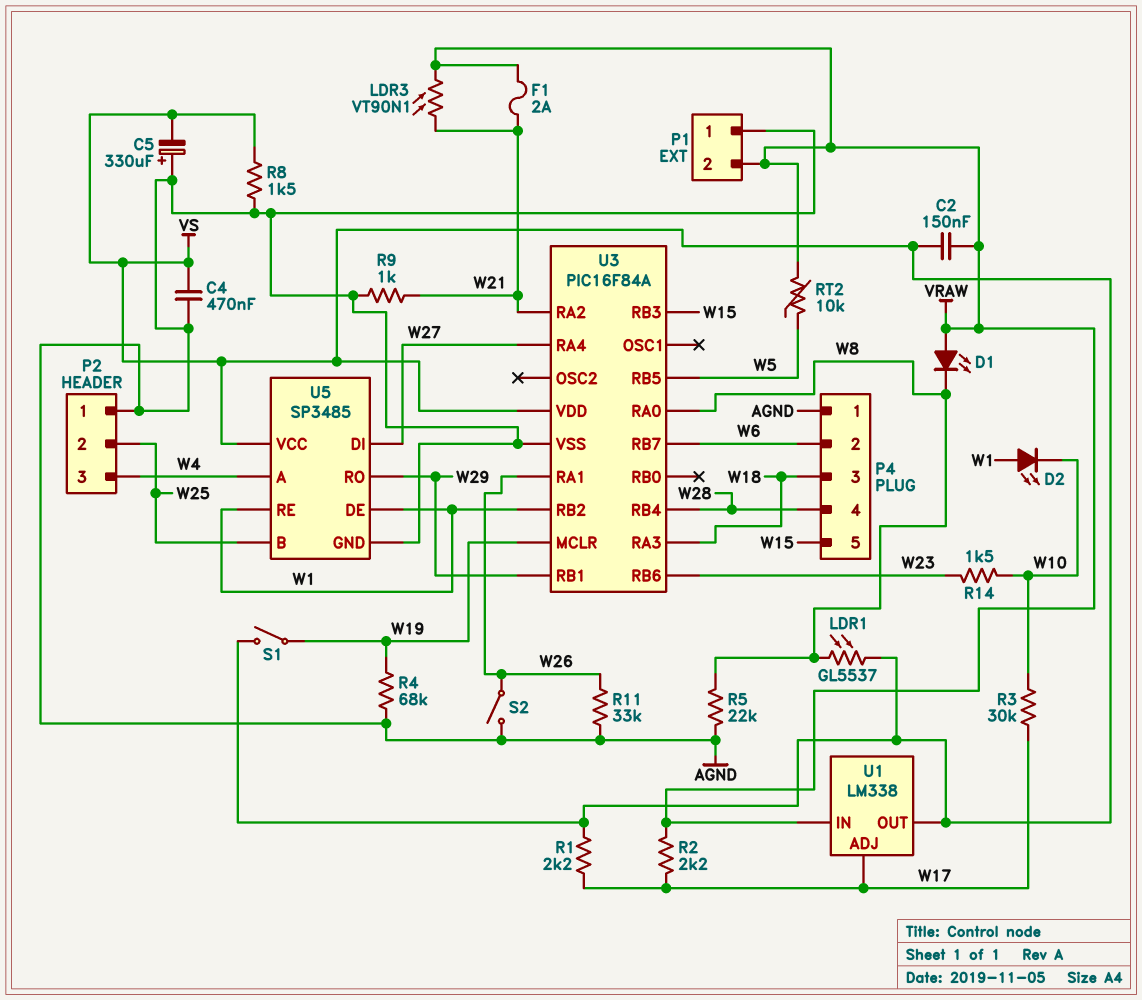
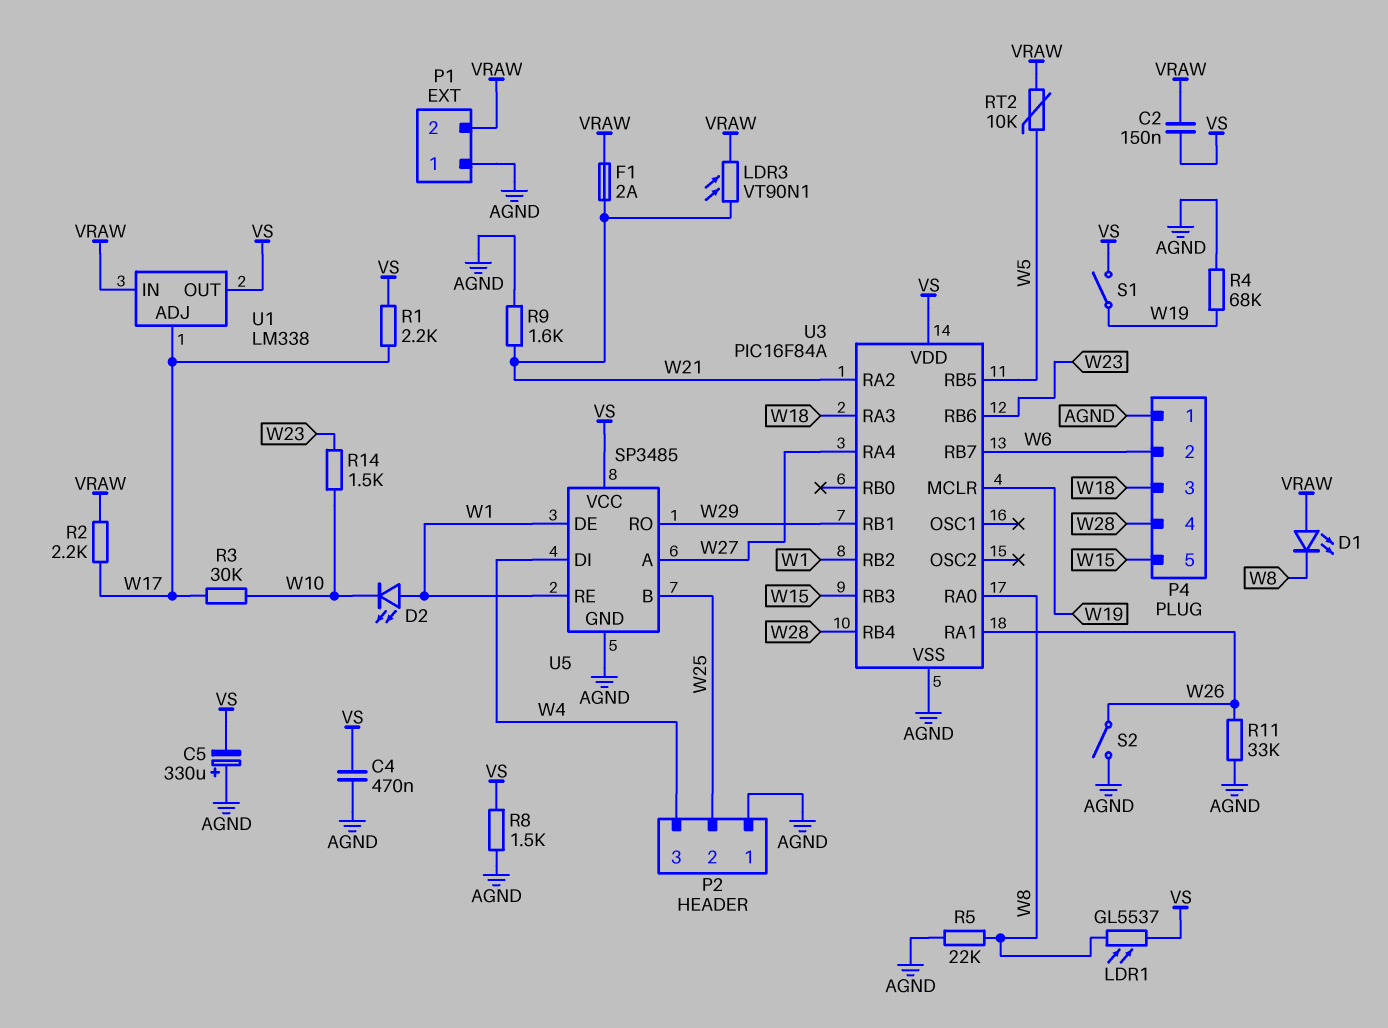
R9: 1k (AGND, W21) -> 1.6k (AGND, W21)
U5 pin A: W4 -> W27
U5 pin DI: W27 -> W4

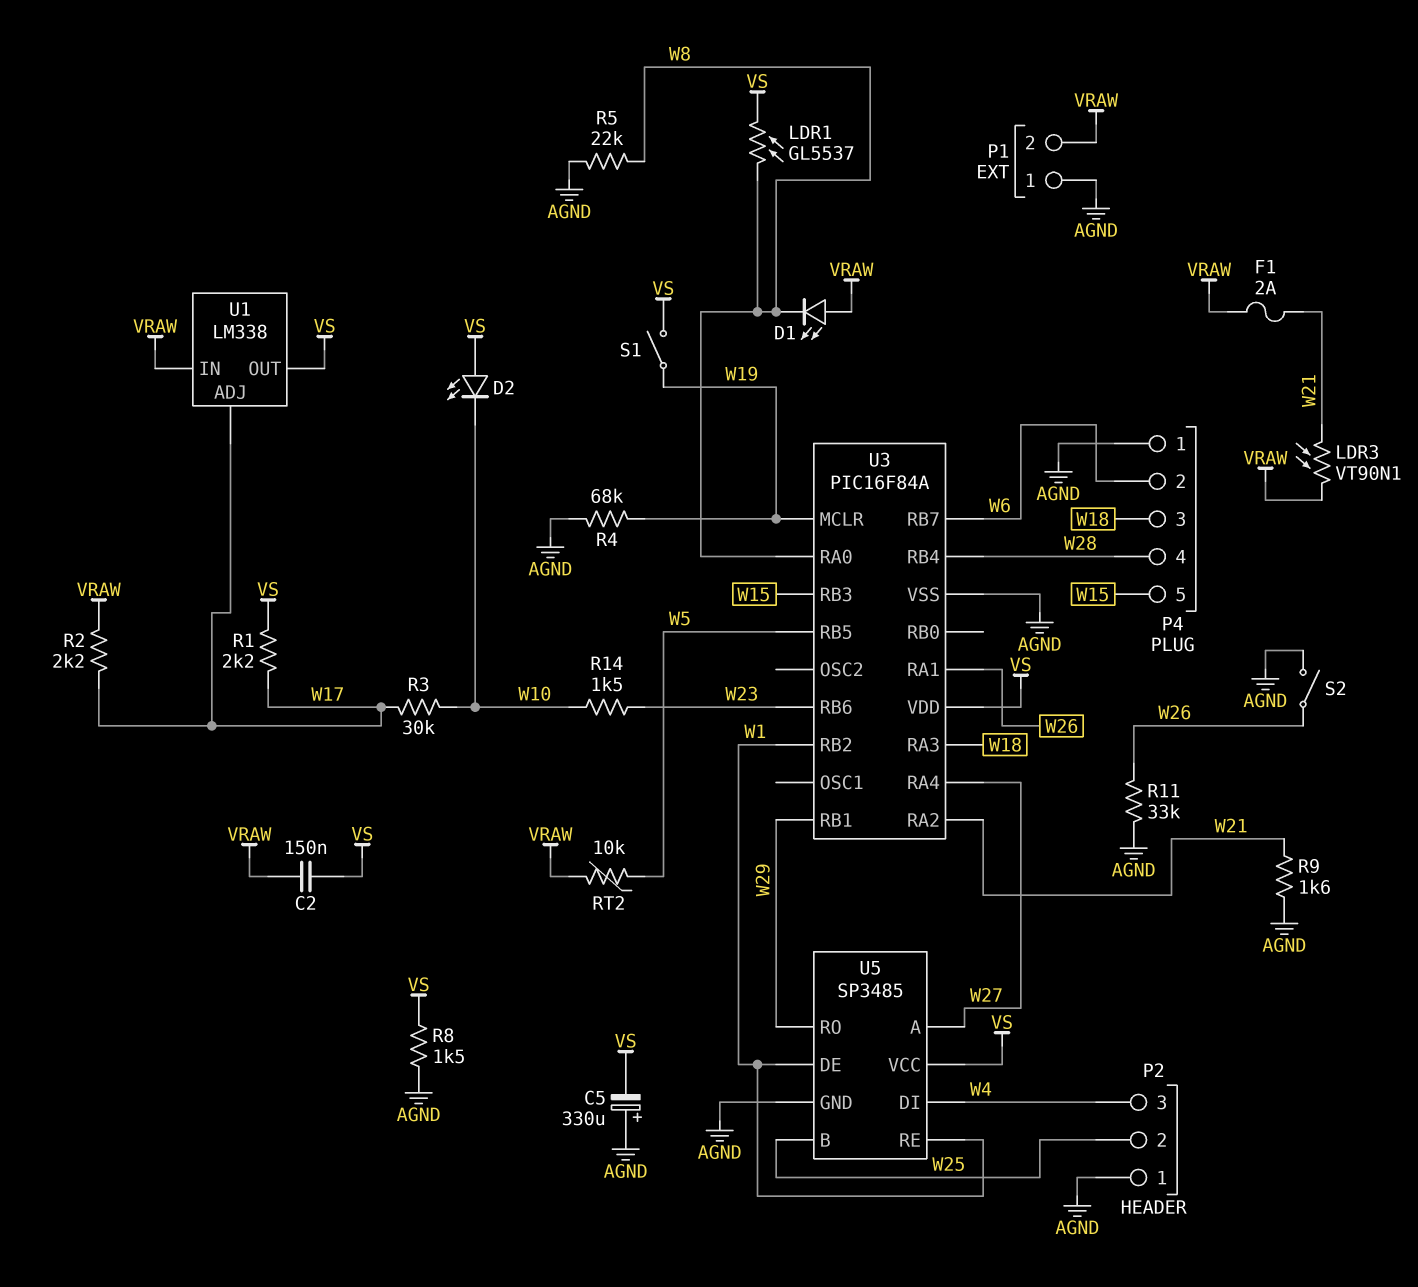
C4: 470nF (AGND, VS) -> none
D2: LED (A W1, K W10) -> LED (A VS, K W10)

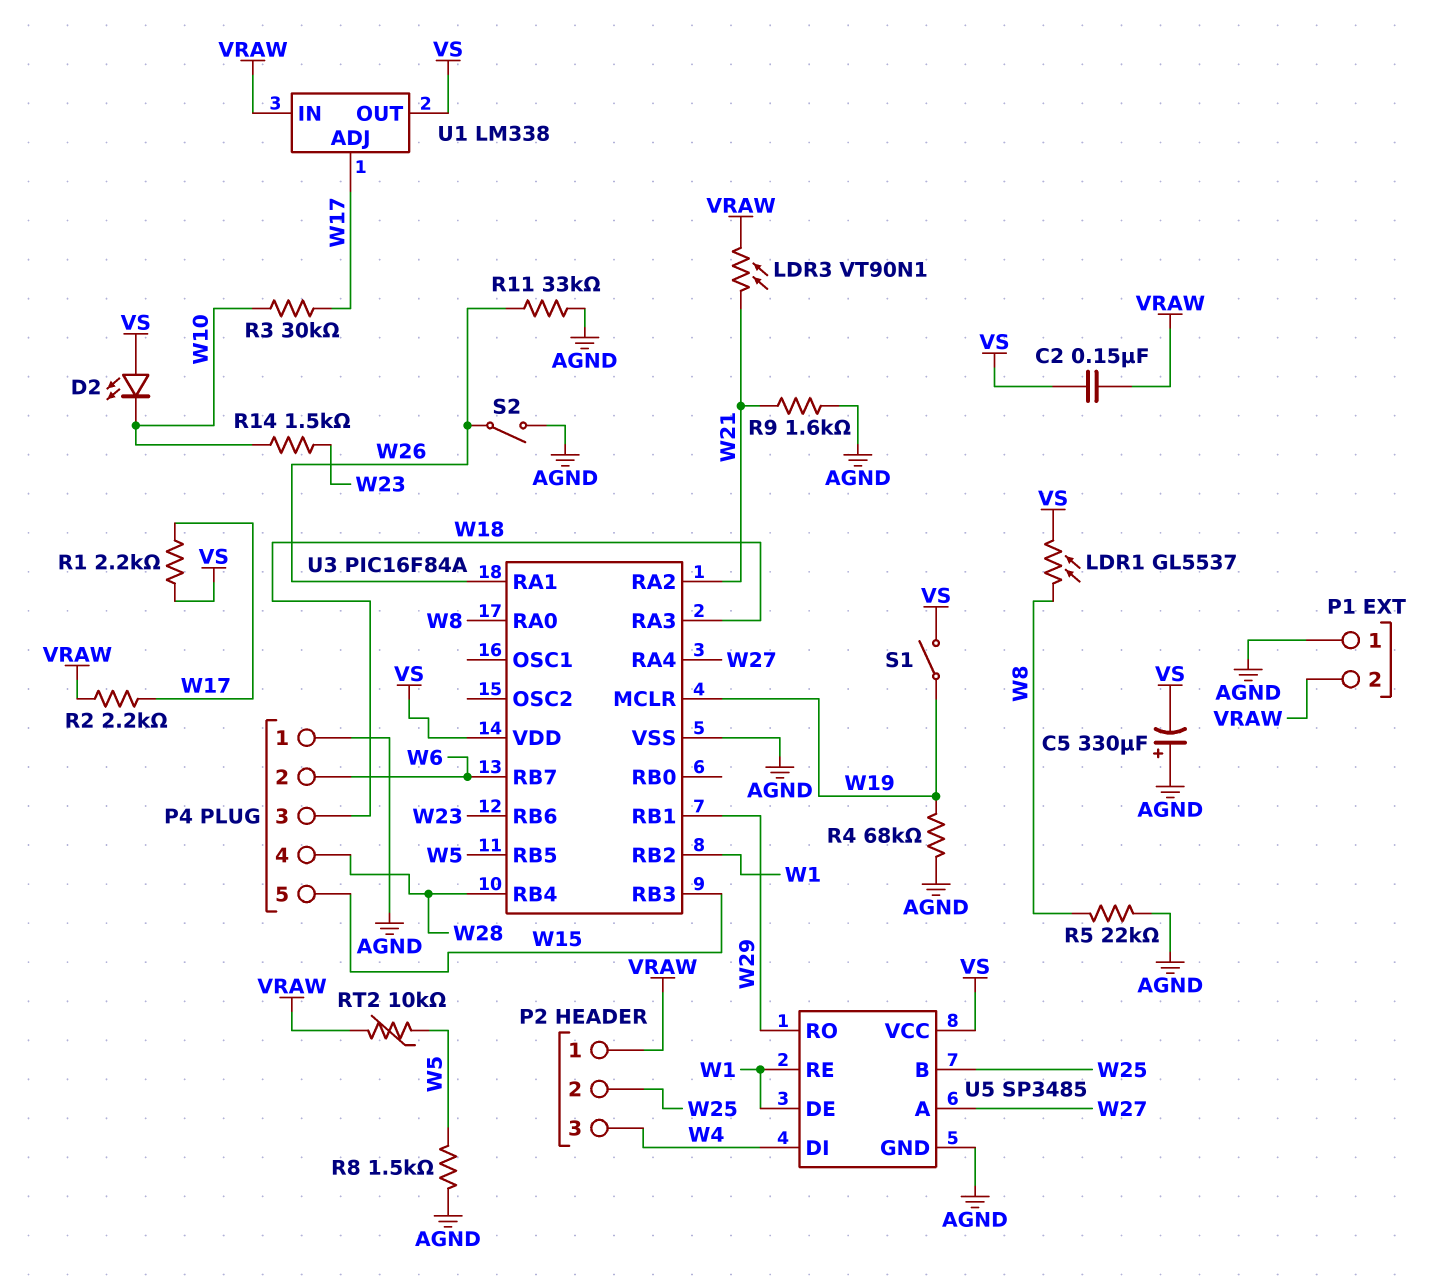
D1: LED (A VRAW, K W8) -> none
F1: 2A (VRAW, W21) -> none
P2 pin 1: AGND -> VRAW
R8: 1.5k (AGND, VS) -> 1.5k (AGND, W5)

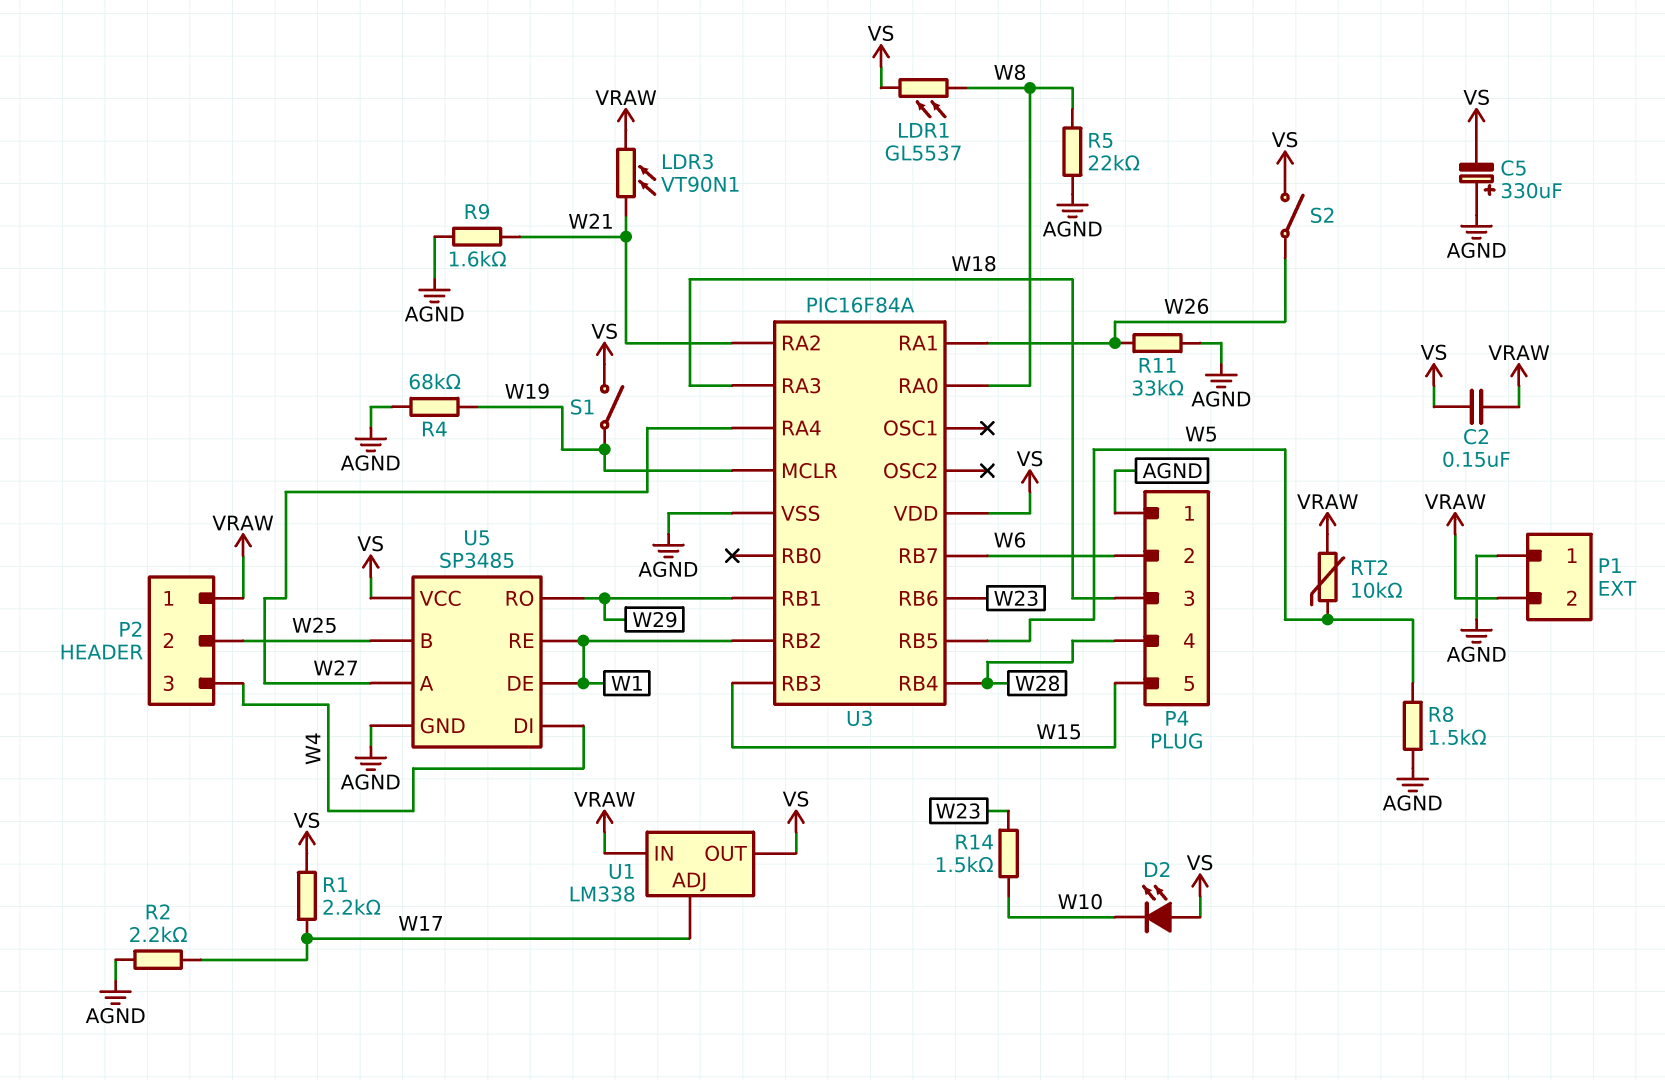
R2: 2.2k (VRAW, W17) -> 2.2k (AGND, W17)
R3: 30k (W10, W17) -> none
S2: switch (AGND, W26) -> switch (VS, W26)

